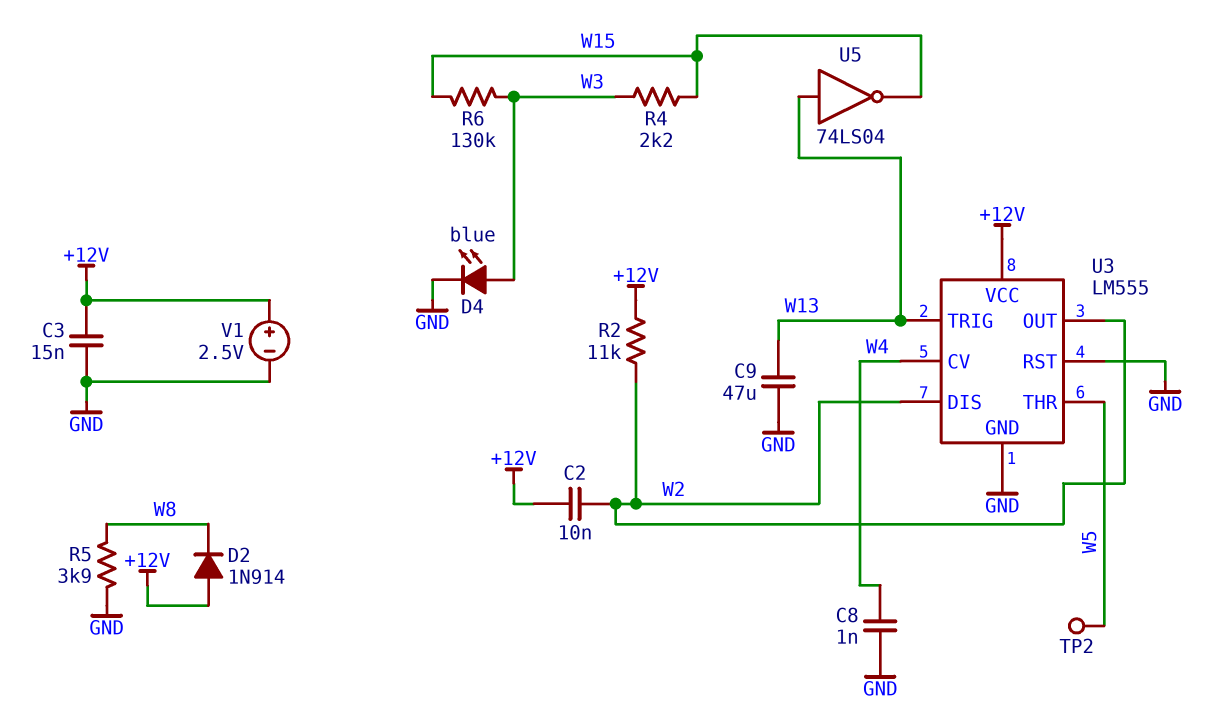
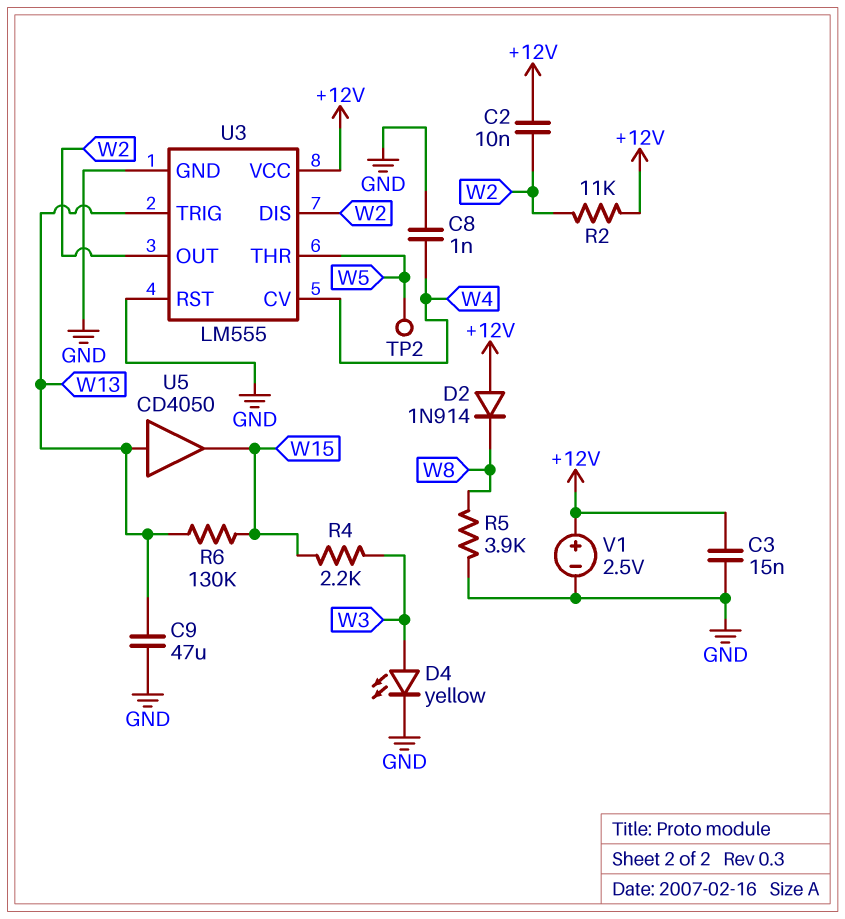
D4: LED blue (A W3, K GND) -> LED yellow (A W3, K GND)
R6: 130k (W3, W15) -> 130k (W13, W15)
U5: NOT 74LS04 (in W13, out W15) -> buffer CD4050 (in W13, out W15)

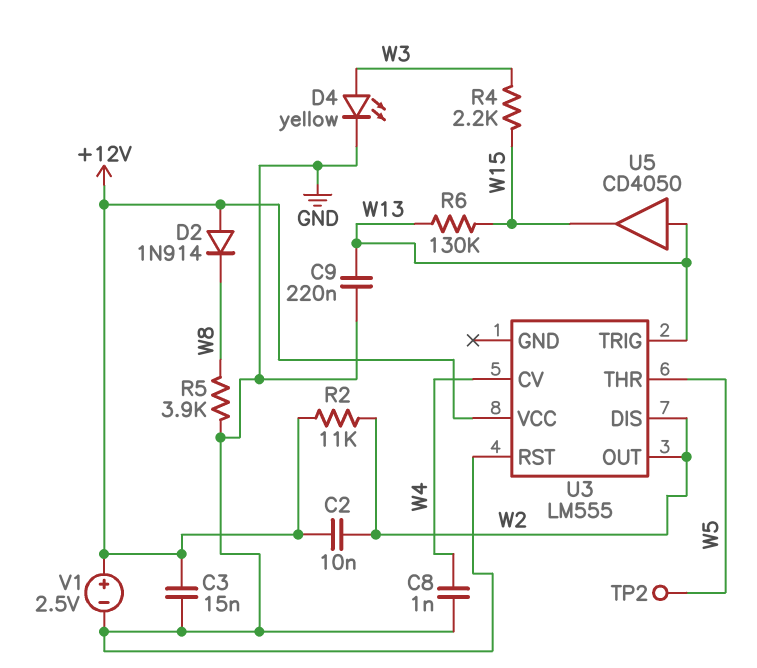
C9: 47uF (GND, W13) -> 220nF (GND, W13)
U3 pin GND: GND -> none

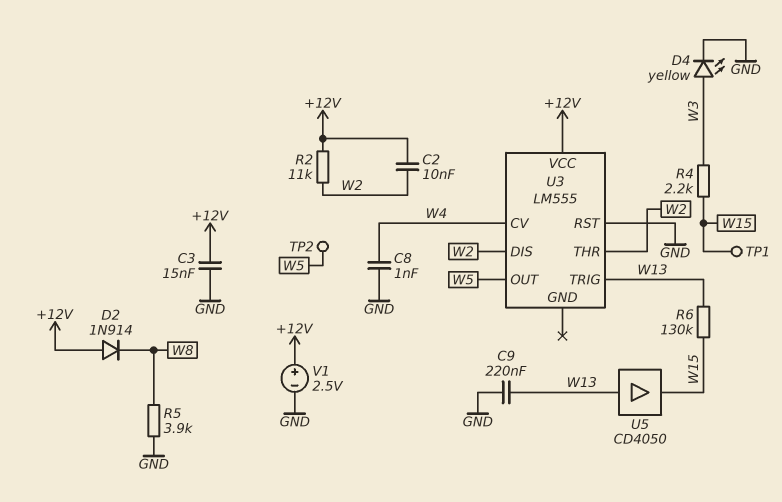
TP1: none -> test point (W15)
U3 pin OUT: W2 -> W5
U3 pin THR: W5 -> W2

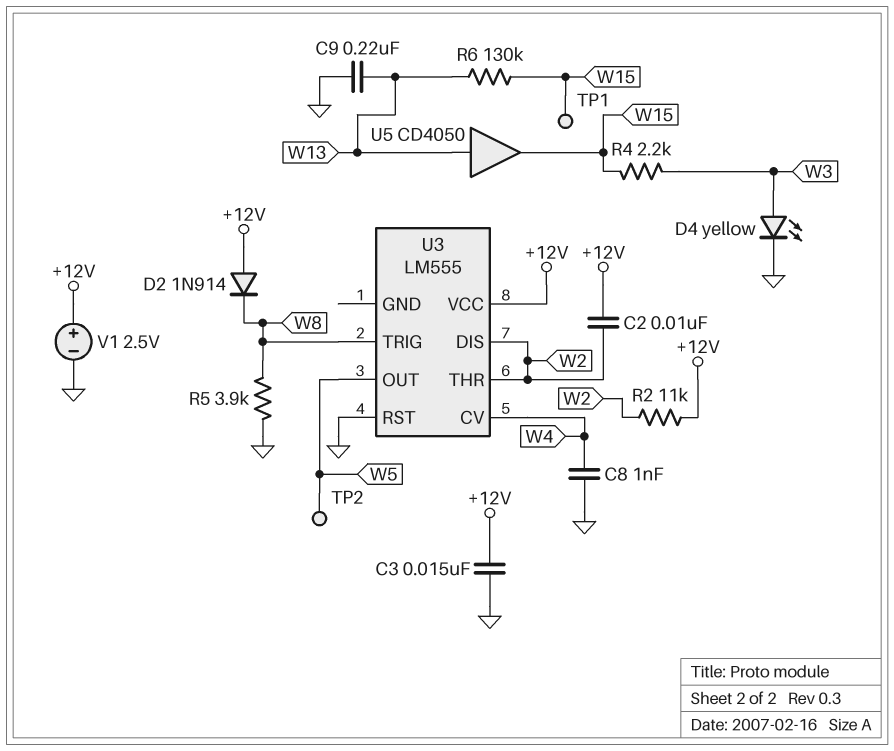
U3 pin TRIG: W13 -> W8

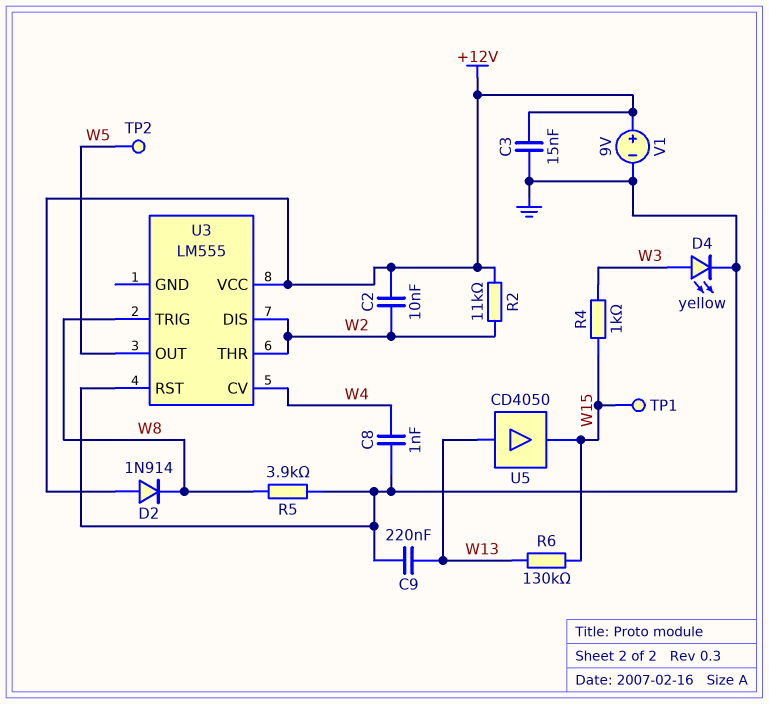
R4: 2.2k (W3, W15) -> 1k (W3, W15)
V1: 2.5V (plus +12V, minus GND) -> 9V (plus +12V, minus GND)

